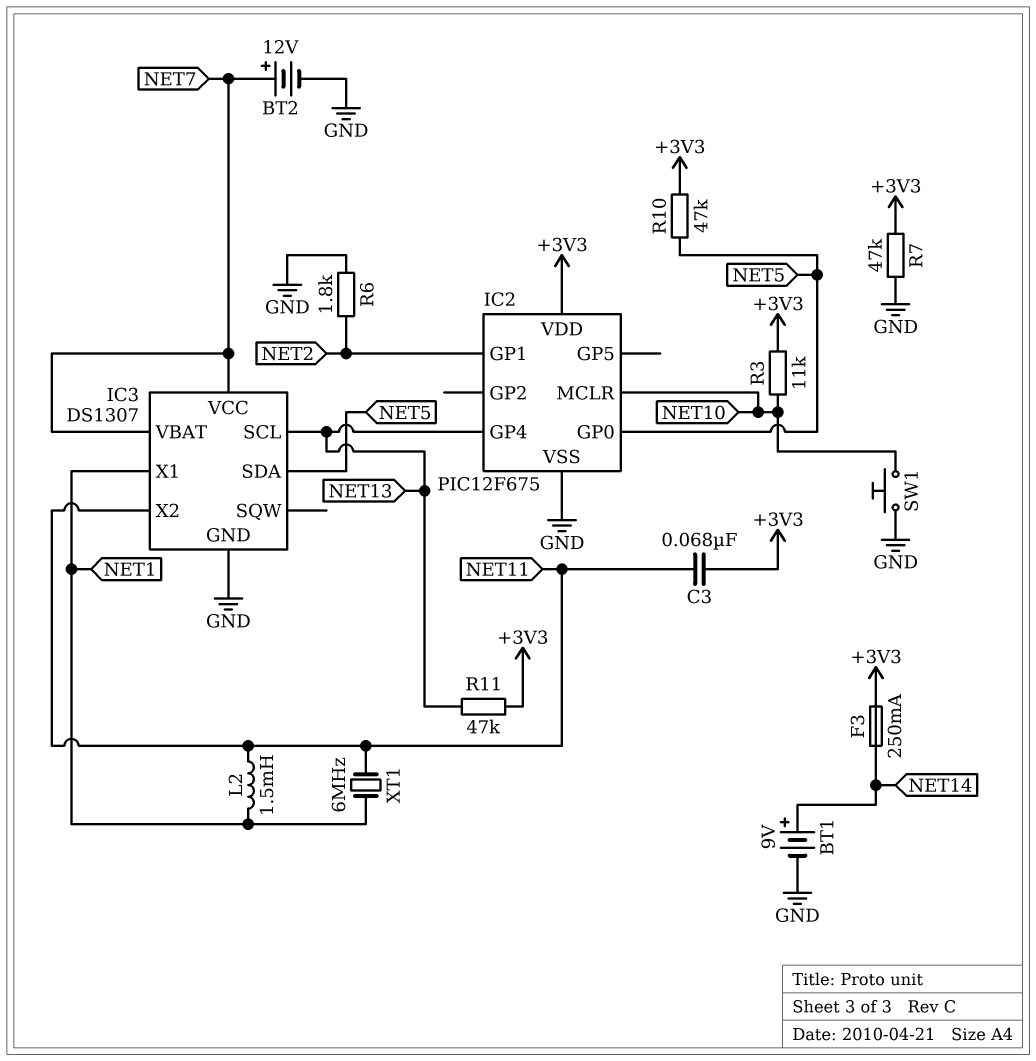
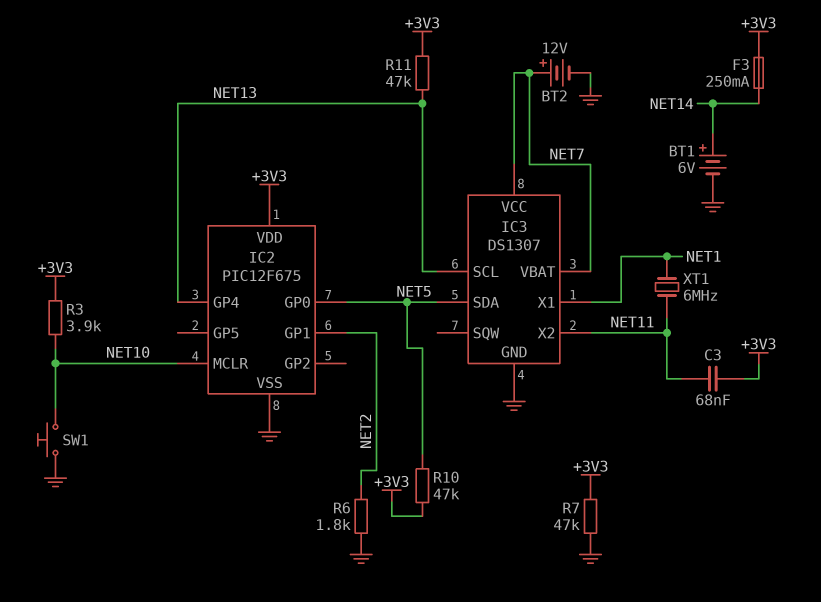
BT1: 9V (plus NET14, minus GND) -> 6V (plus NET14, minus GND)
L2: 1.5mH (NET1, NET11) -> none
R3: 11k (+3V3, NET10) -> 3.9k (+3V3, NET10)

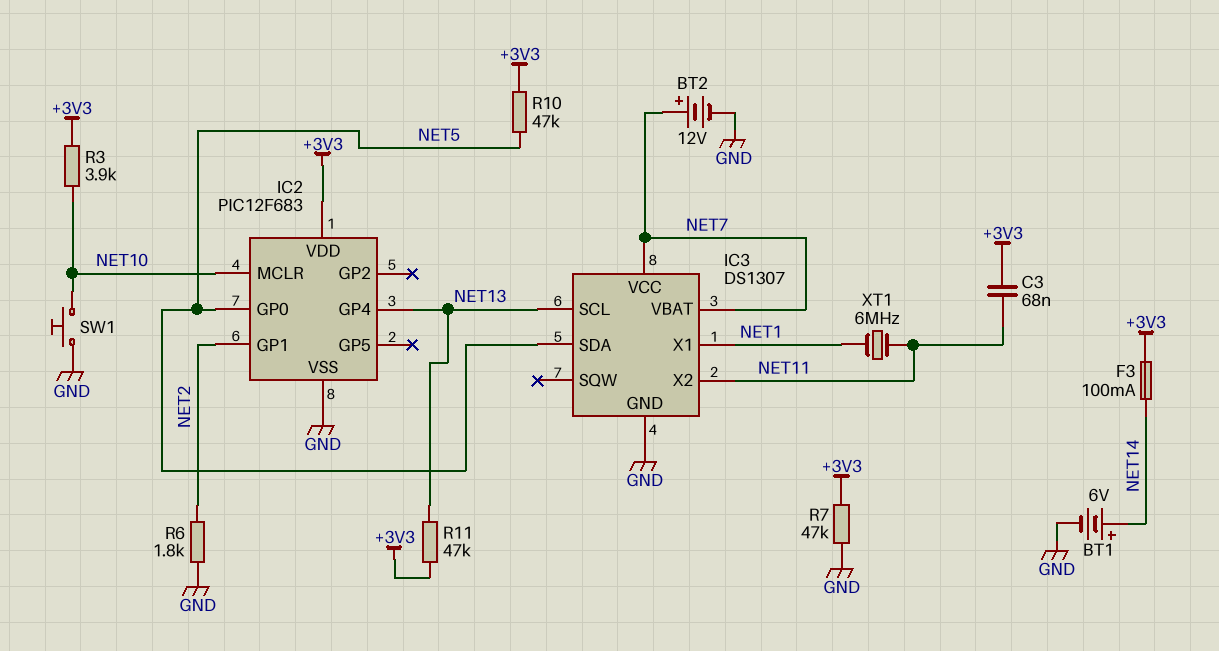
F3: 250mA (+3V3, NET14) -> 100mA (+3V3, NET14)
IC2: PIC12F675 -> PIC12F683

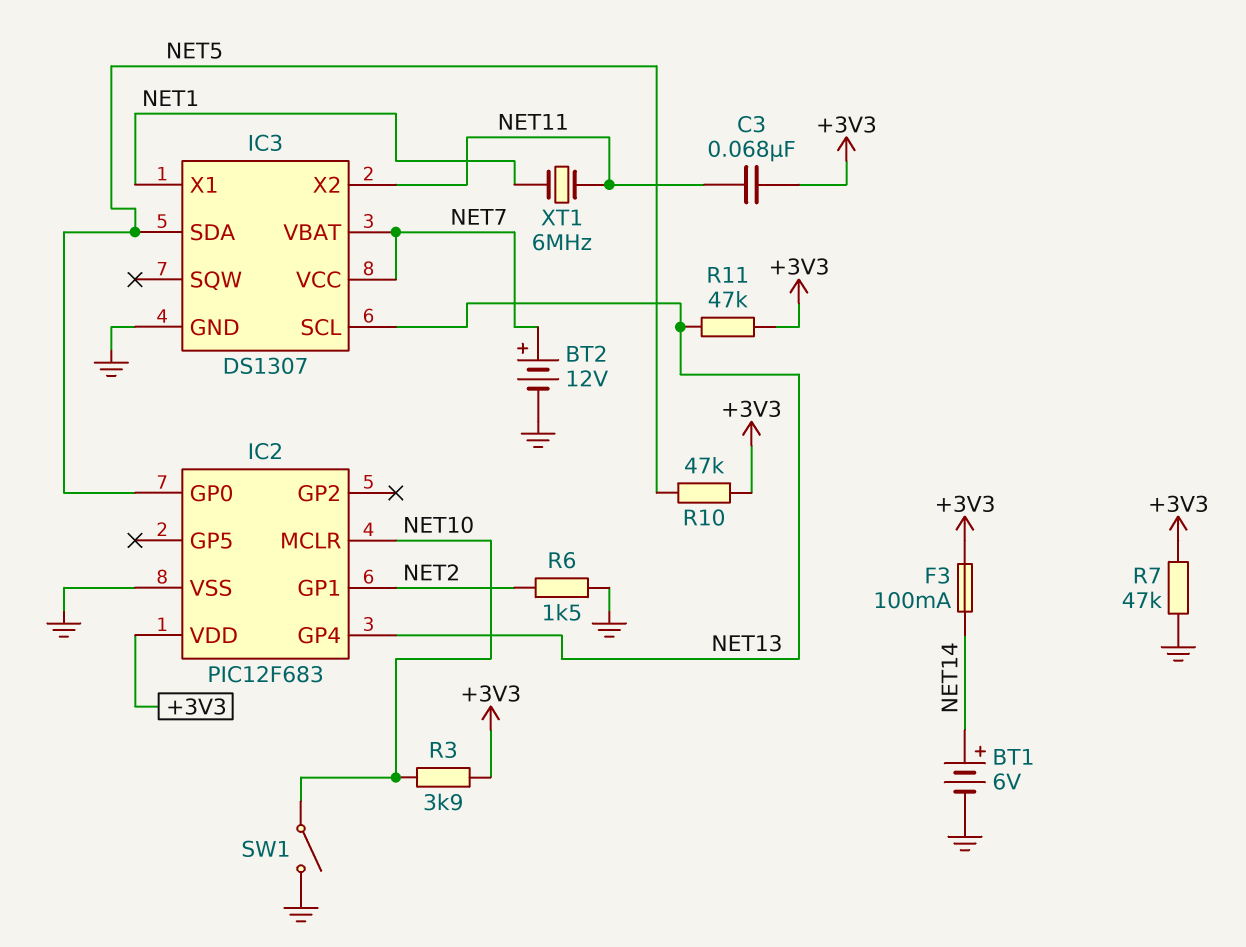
R6: 1.8k (GND, NET2) -> 1.5k (GND, NET2)
SW1: button (GND, NET10) -> switch (GND, NET10)

